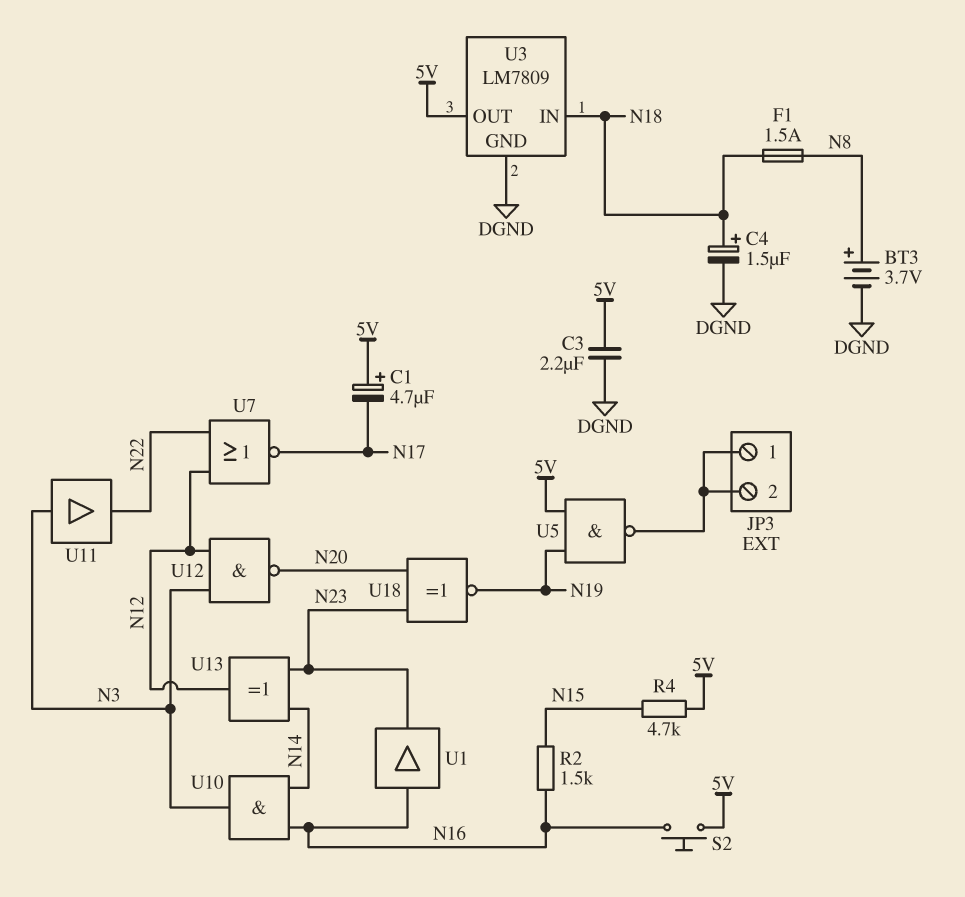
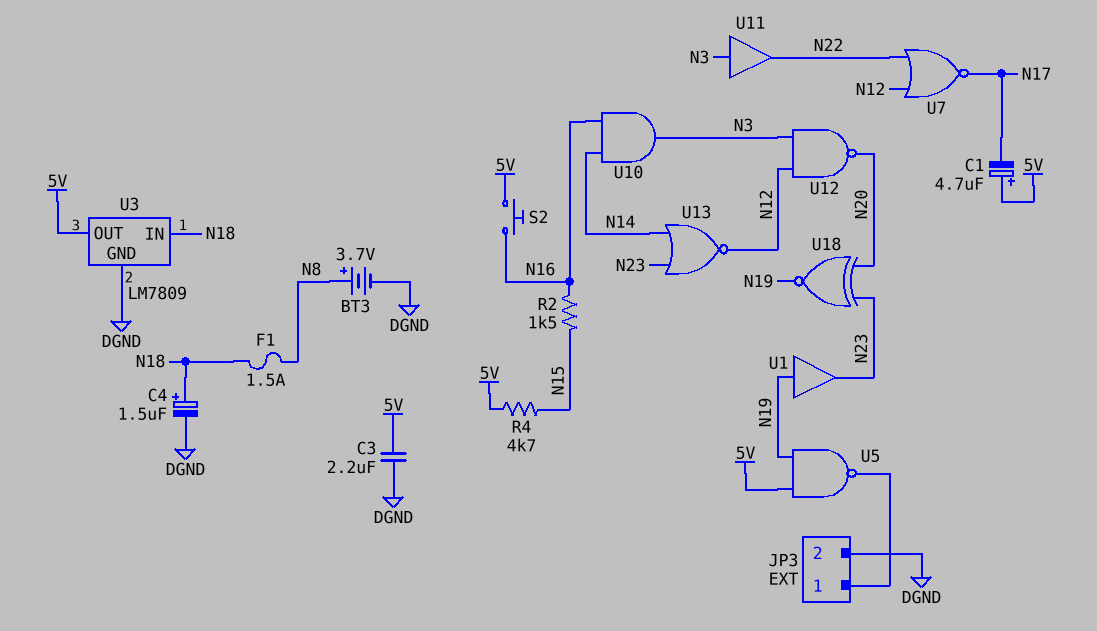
JP3 pin 2: JP3/1 -> DGND
U1: buffer (in N16, out N23) -> buffer (in N19, out N23)
U13: XOR (in N14, in N23, out N12) -> NOR (in N14, in N23, out N12)

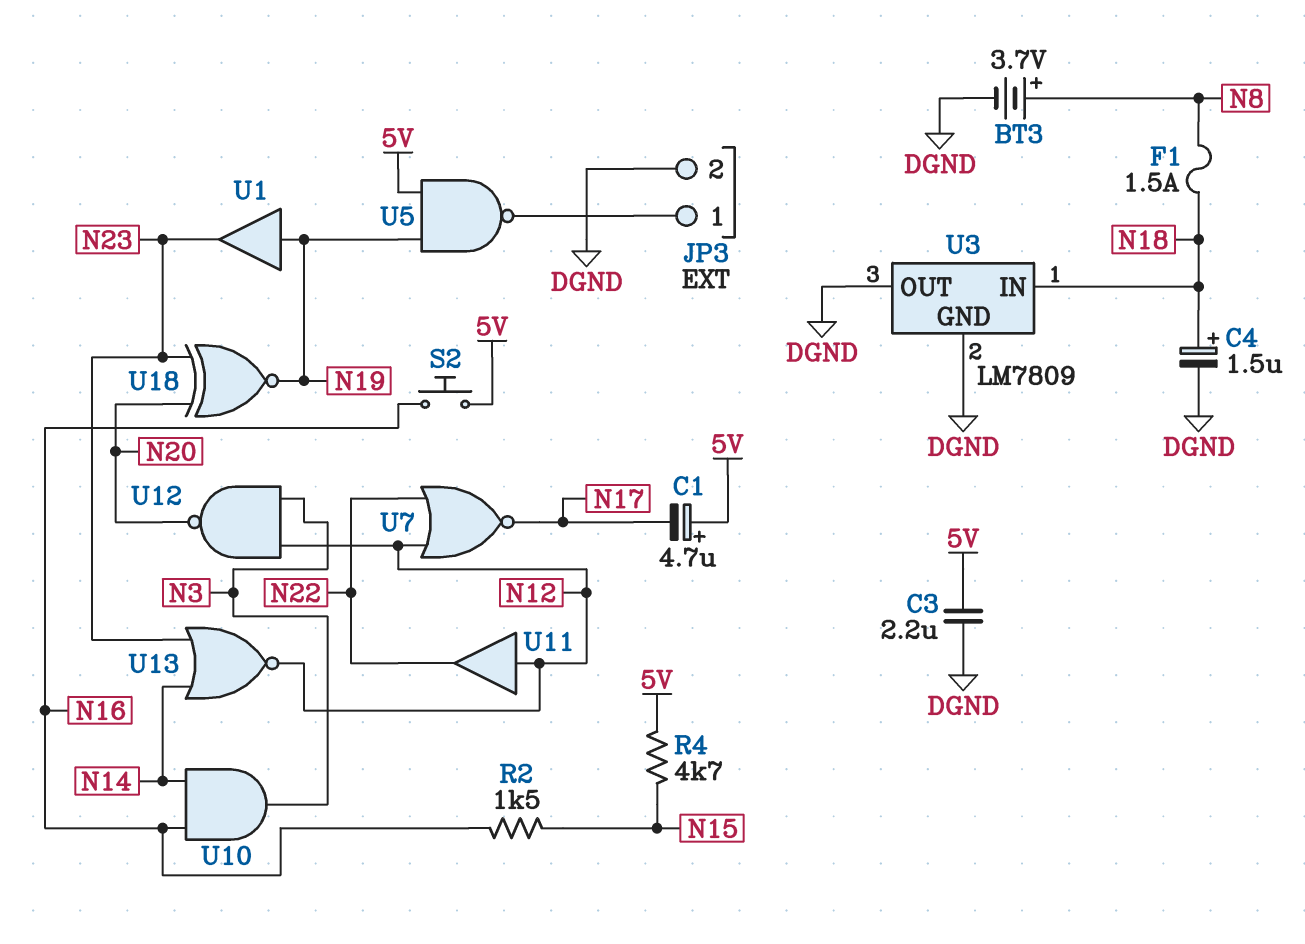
U3 pin OUT: 5V -> DGND
U11: buffer (in N3, out N22) -> buffer (in N12, out N22)

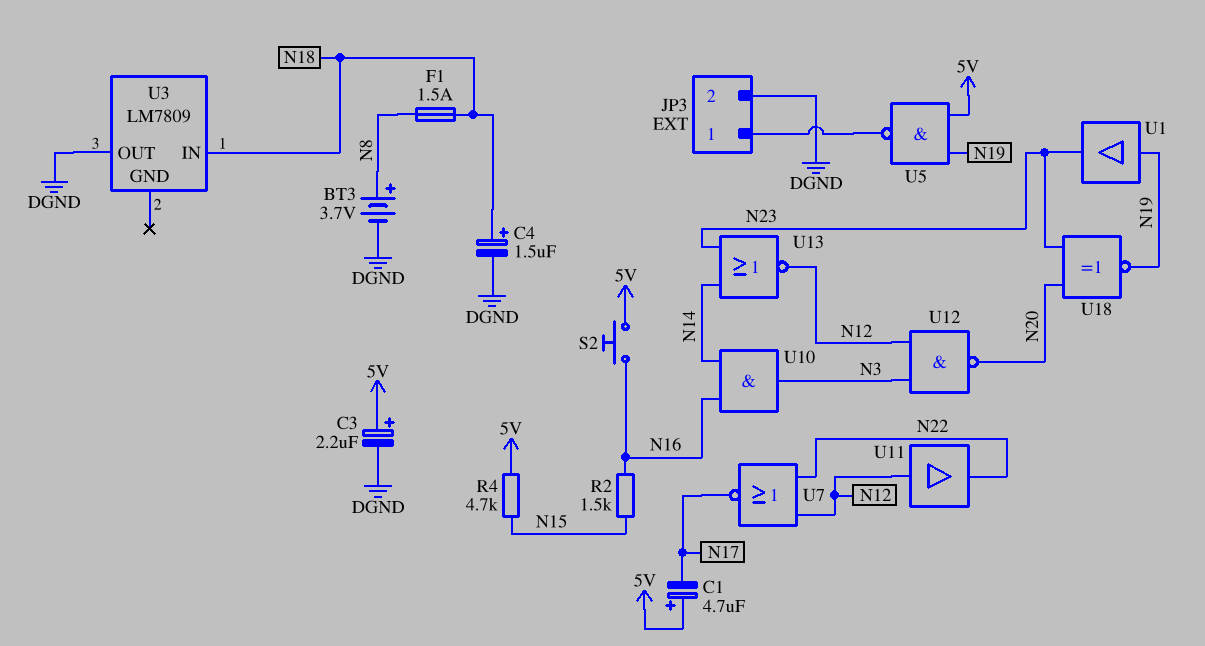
C3: 2.2uF (5V, DGND) -> 2.2uF (plus 5V, minus DGND)
U3 pin GND: DGND -> none

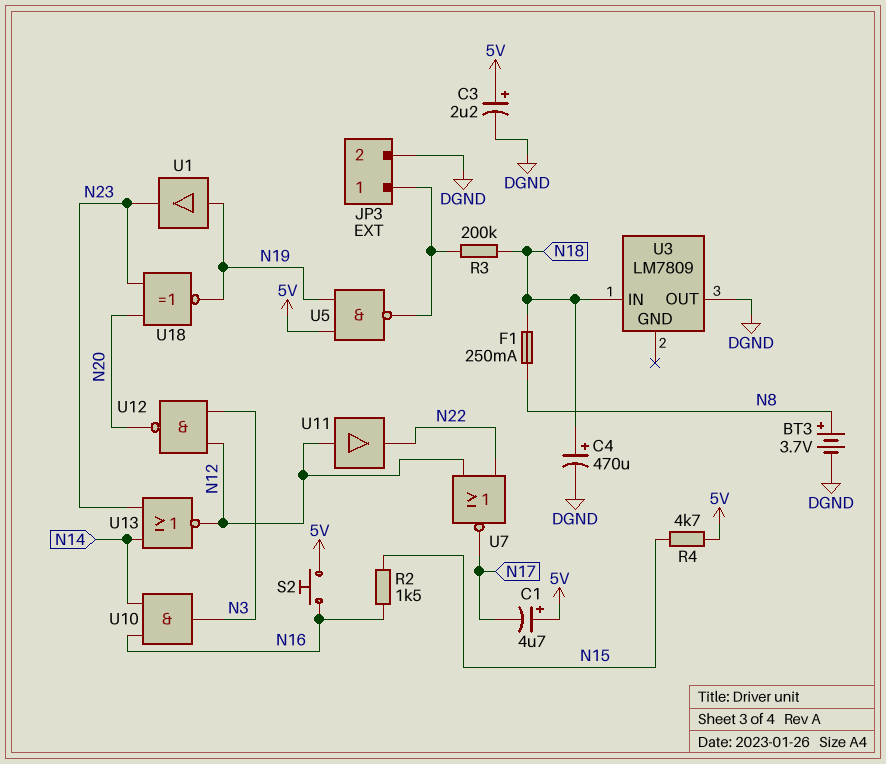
C4: 1.5uF (plus N18, minus DGND) -> 470uF (plus N18, minus DGND)
F1: 1.5A (N8, N18) -> 250mA (N8, N18)
R3: none -> 200k (JP3/1, N18)

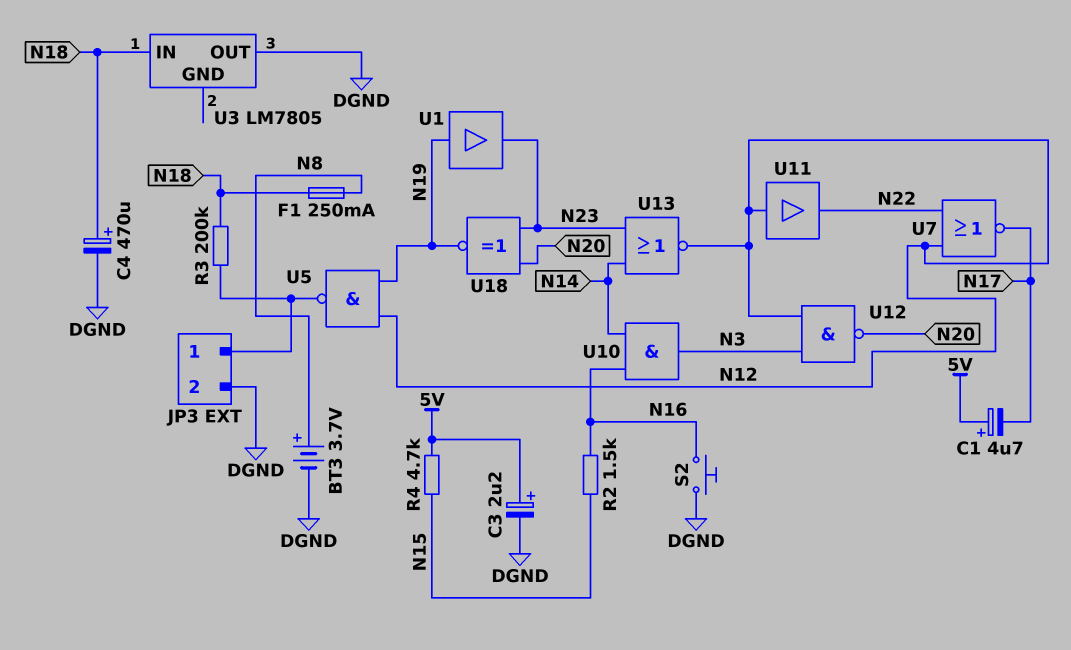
S2: button (5V, N16) -> button (DGND, N16)
U3: LM7809 -> LM7805
U5: NAND (in 5V, in N19, out JP3/1) -> NAND (in N12, in N19, out JP3/1)

